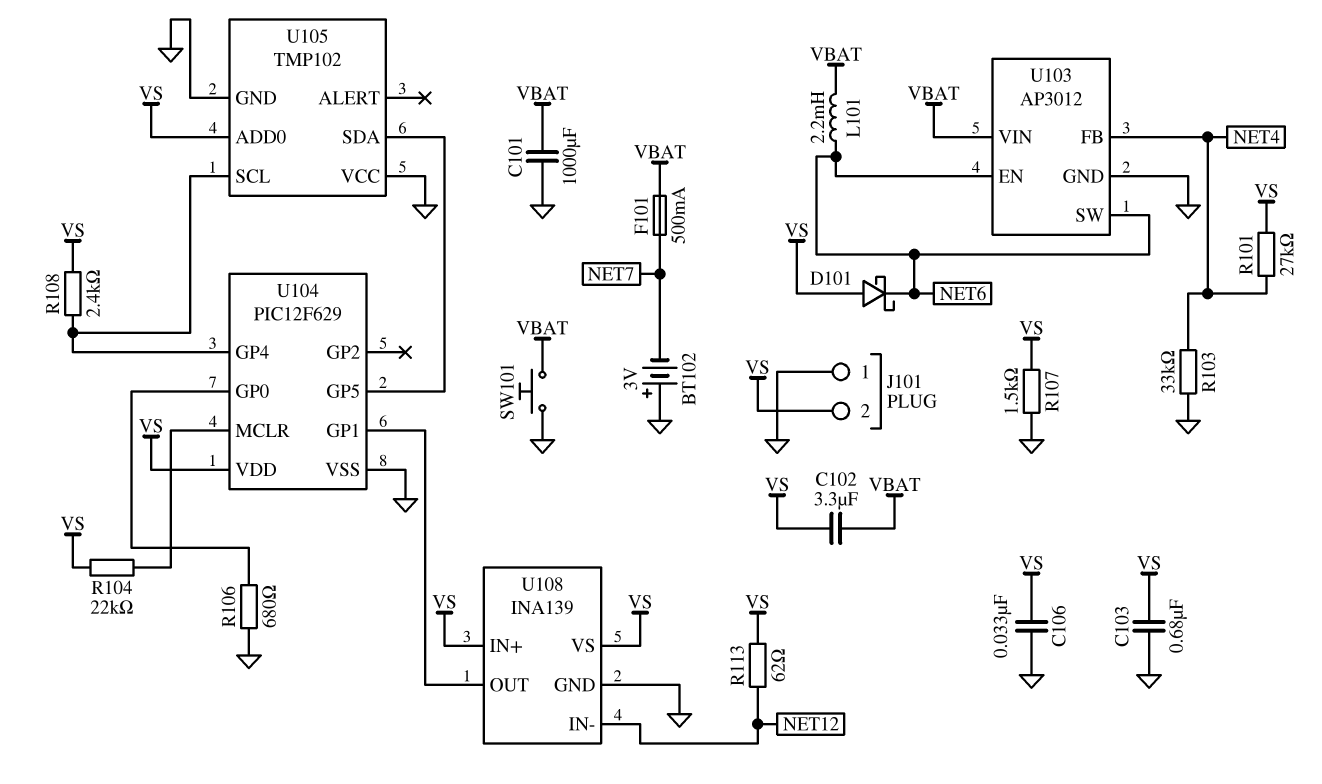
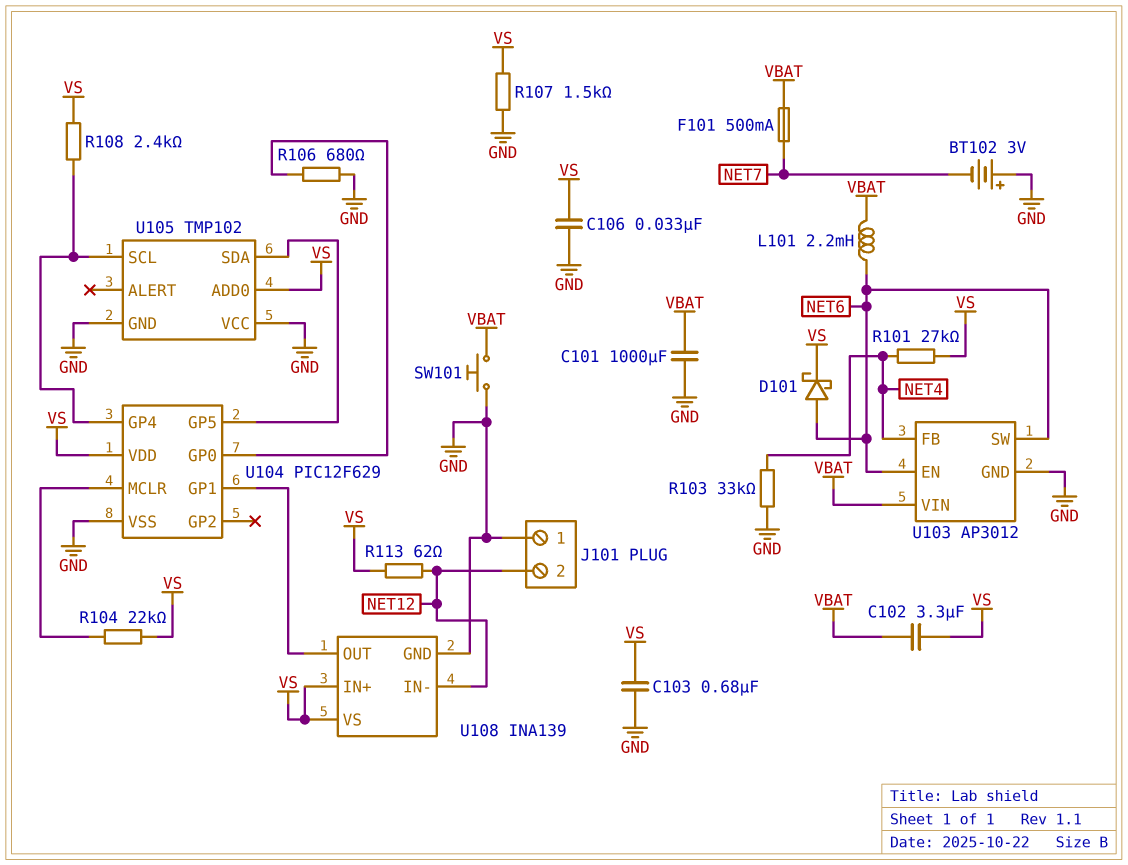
D101: schottky (A VS, K NET6) -> schottky (A NET6, K VS)
J101 pin 2: VS -> NET12

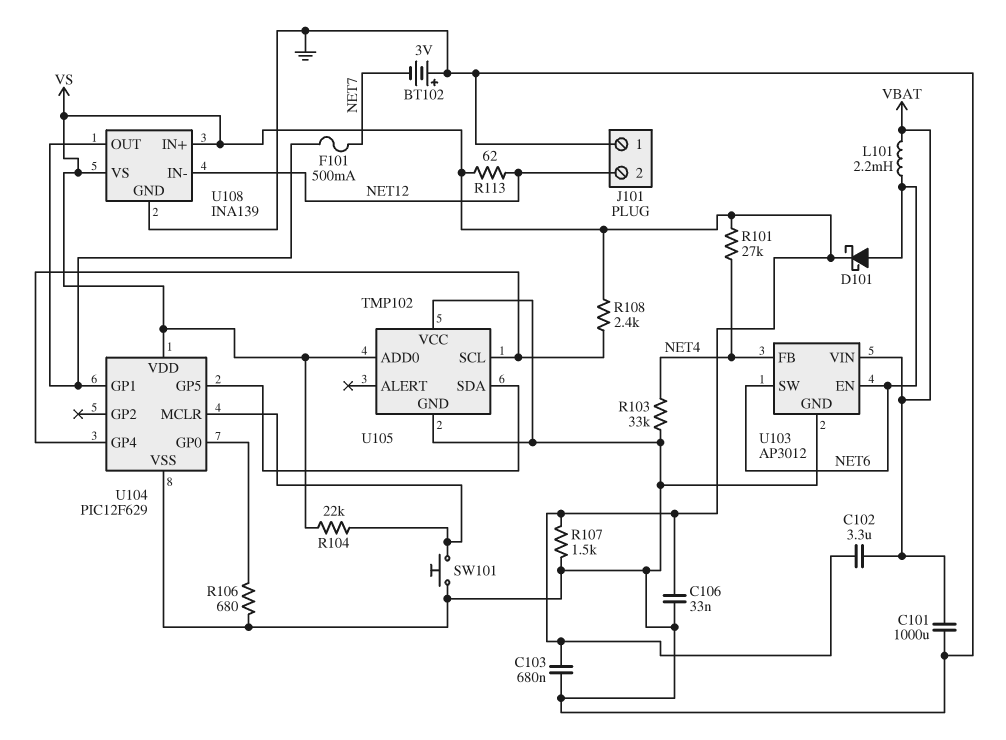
F101: 500mA (NET7, VBAT) -> 500mA (NET7, U104/GP1)
SW101: button (GND, VBAT) -> button (GND, U104/MCLR)

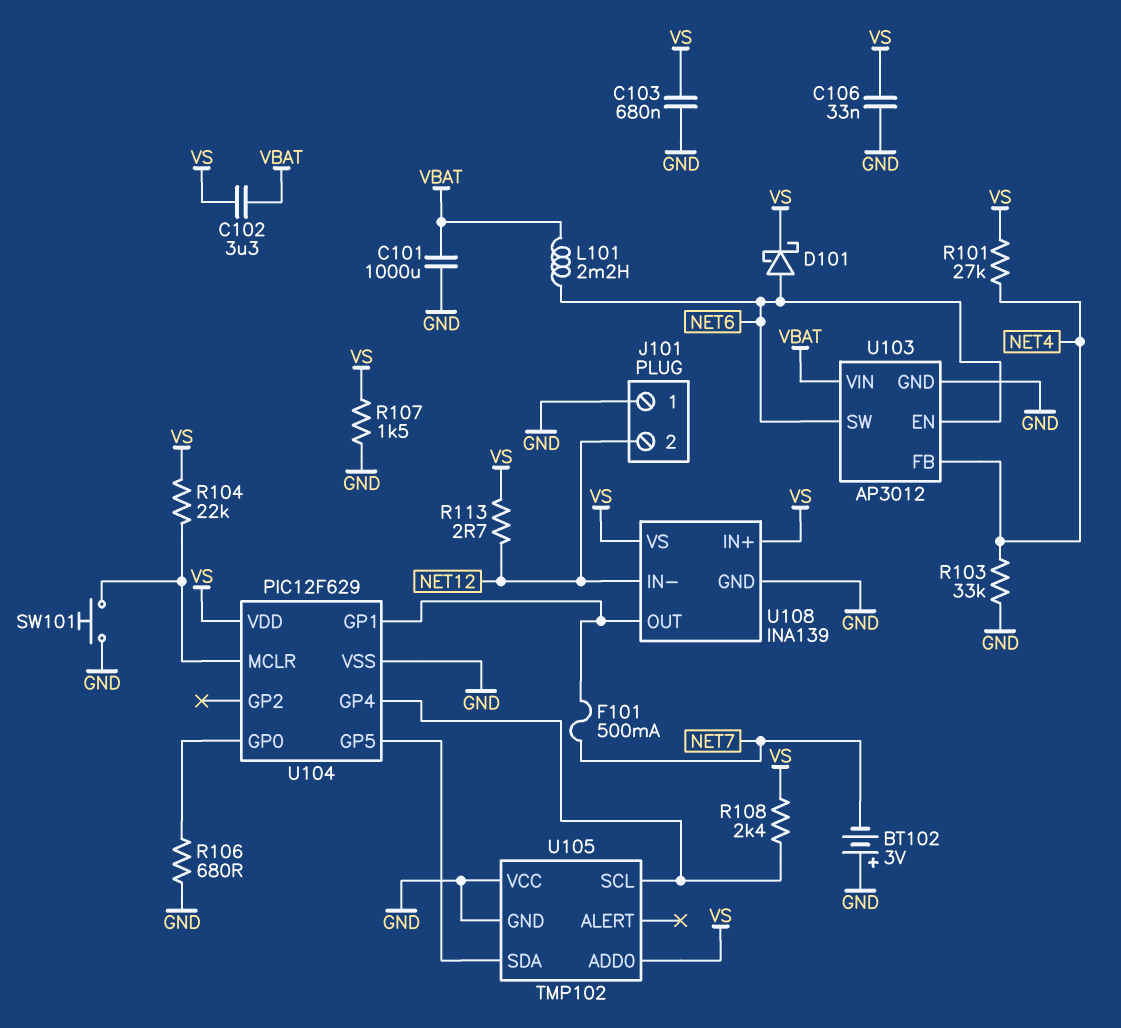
R113: 62 (NET12, VS) -> 2.7 (NET12, VS)

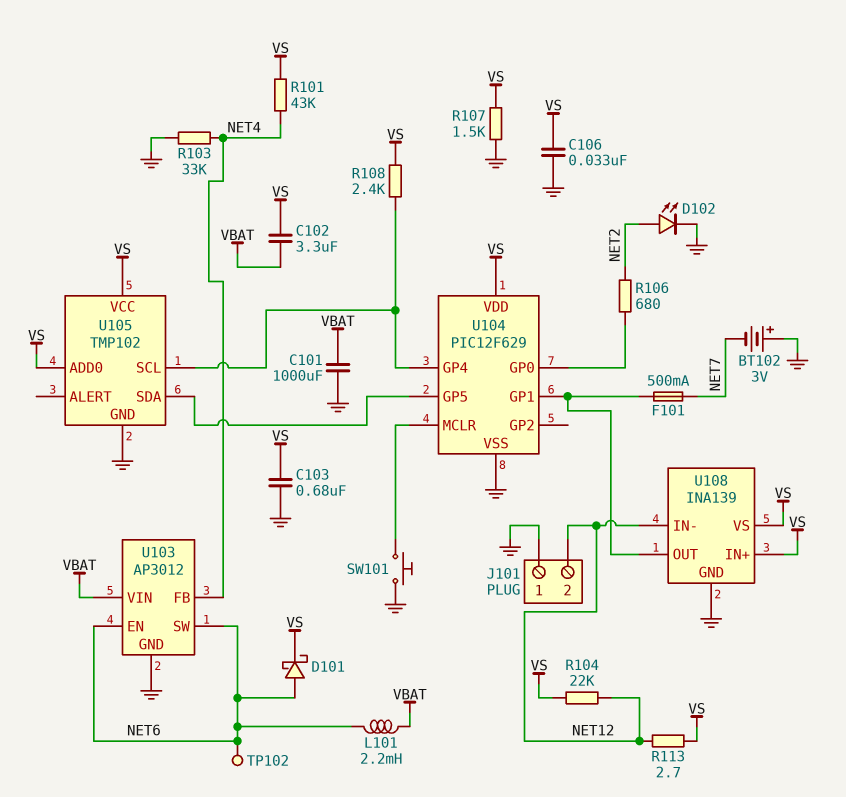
D102: none -> LED (A NET2, K GND)
R101: 27k (NET4, VS) -> 43k (NET4, VS)
R104: 22k (U104/MCLR, VS) -> 22k (NET12, VS)
R106: 680 (GND, U104/GP0) -> 680 (NET2, U104/GP0)
TP102: none -> test point (NET6)
U105 pin VCC: GND -> VS

